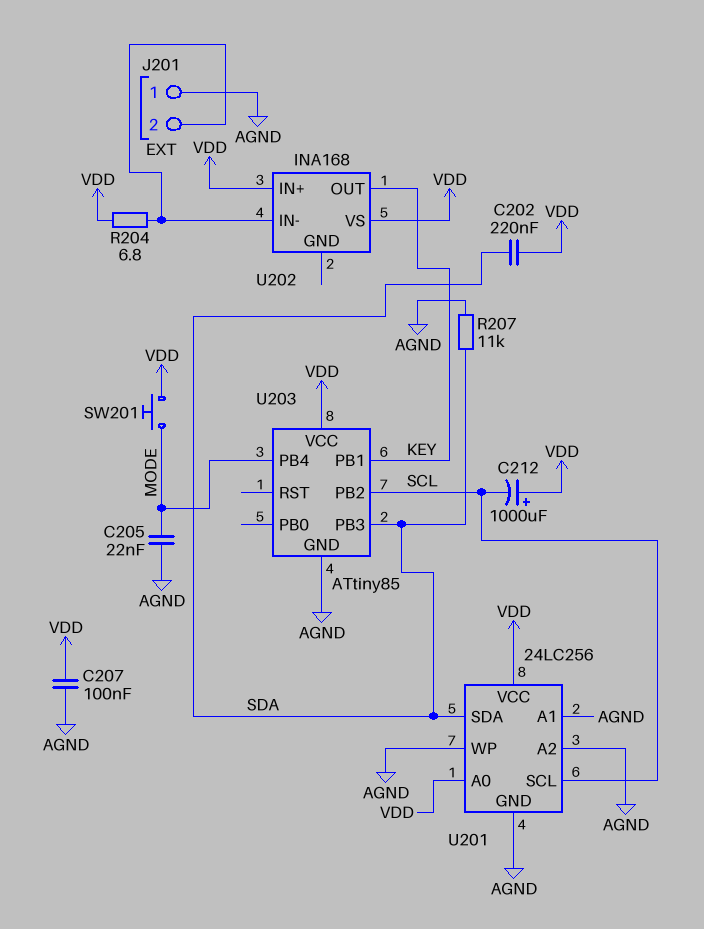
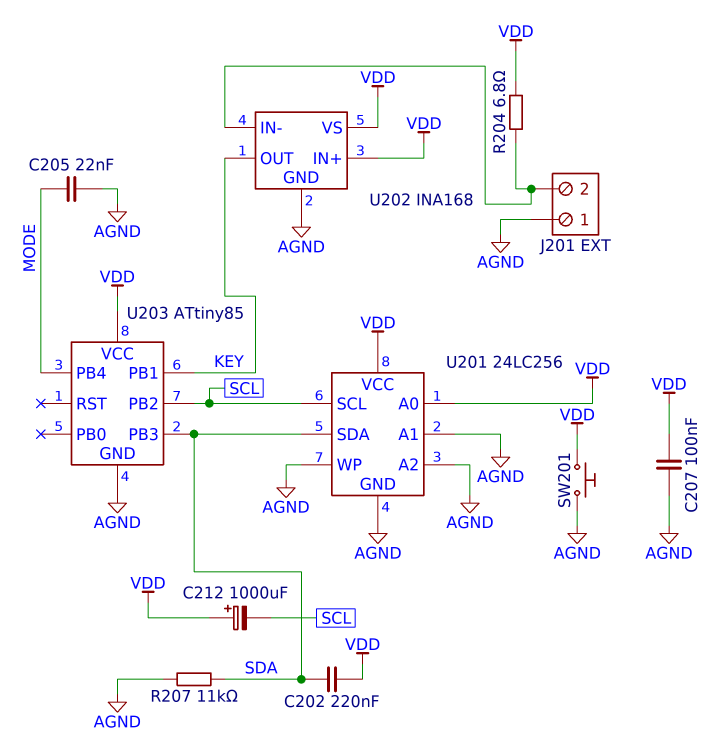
SW201: button (MODE, VDD) -> button (AGND, VDD)
U202 pin GND: none -> AGND

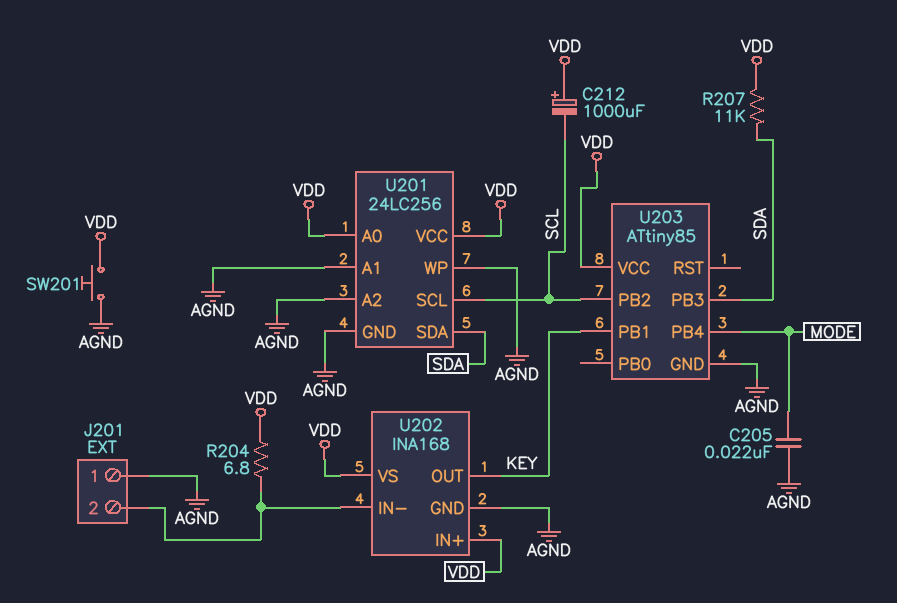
C202: 220nF (SDA, VDD) -> none
C207: 100nF (AGND, VDD) -> none
R207: 11k (AGND, SDA) -> 11k (SDA, VDD)

